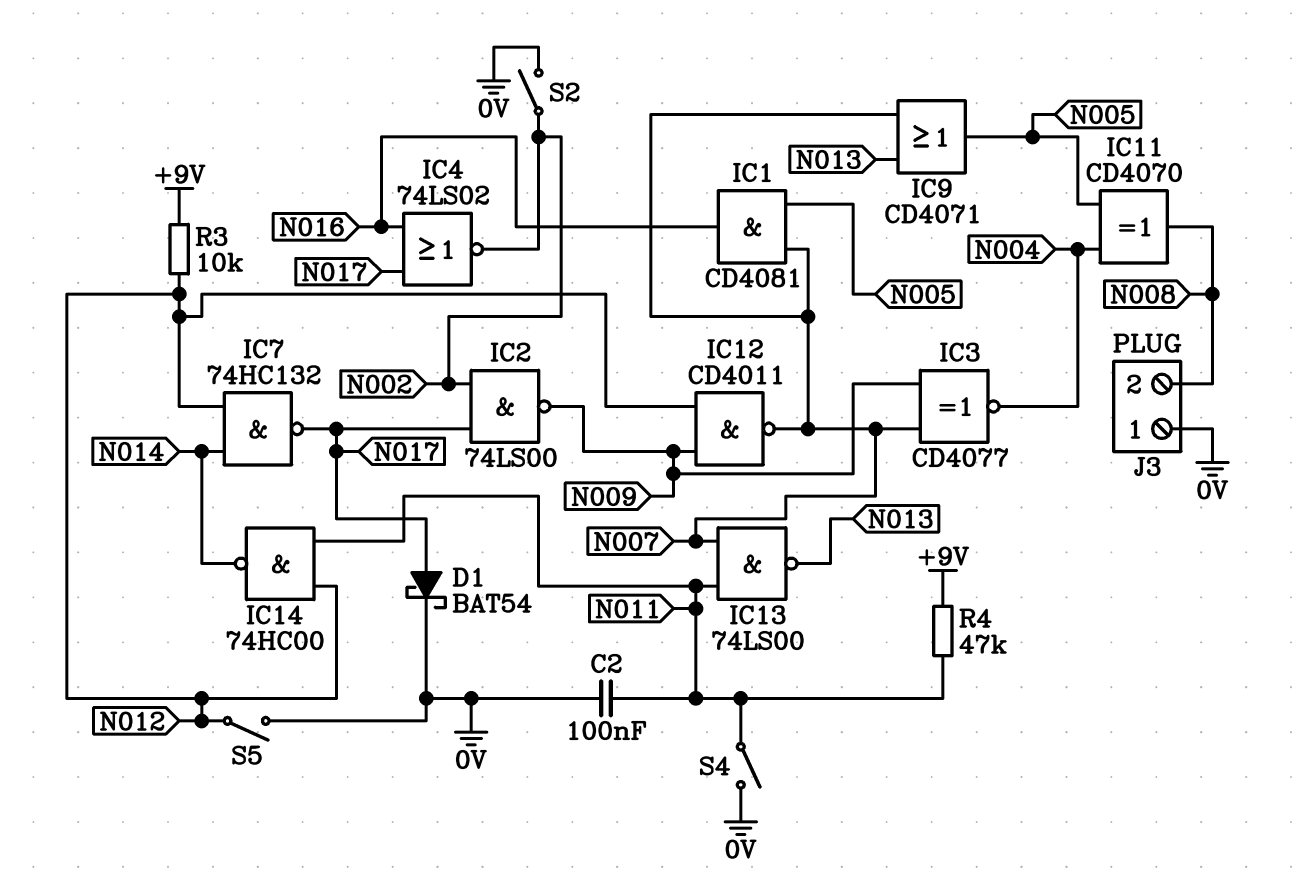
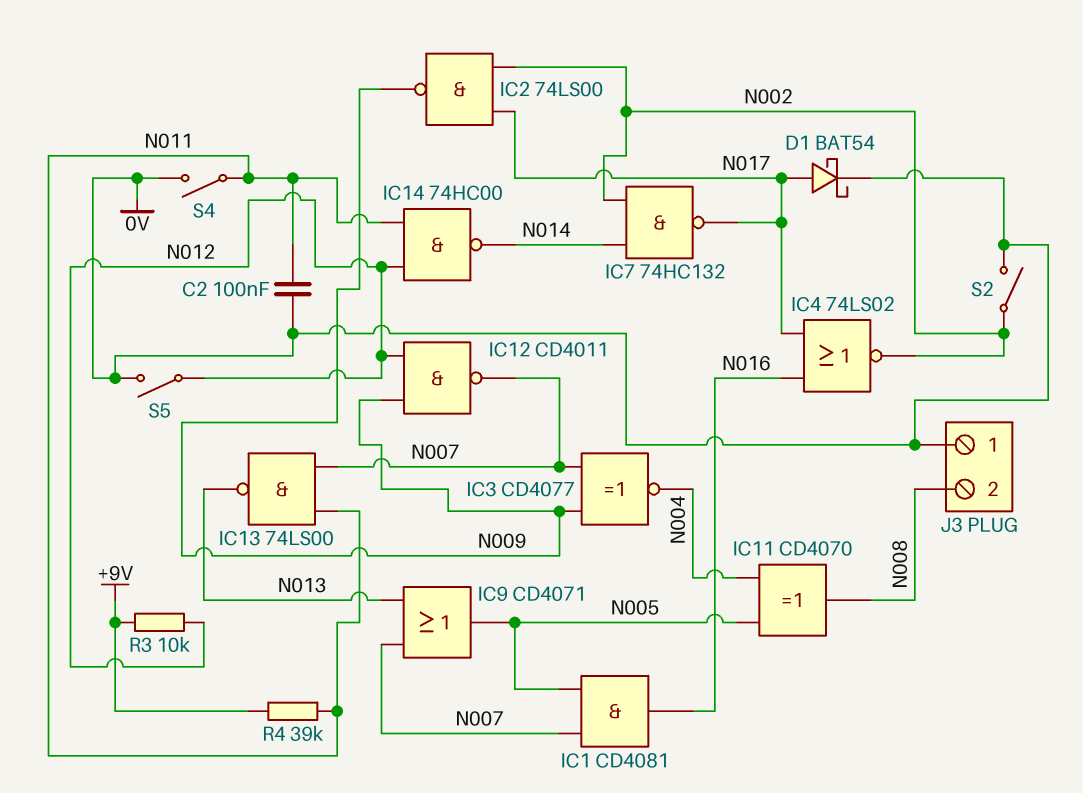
IC7: NAND 74HC132 (in N012, in N014, out N017) -> NAND 74HC132 (in N002, in N014, out N017)
R4: 47k (+9V, N011) -> 39k (+9V, N011)

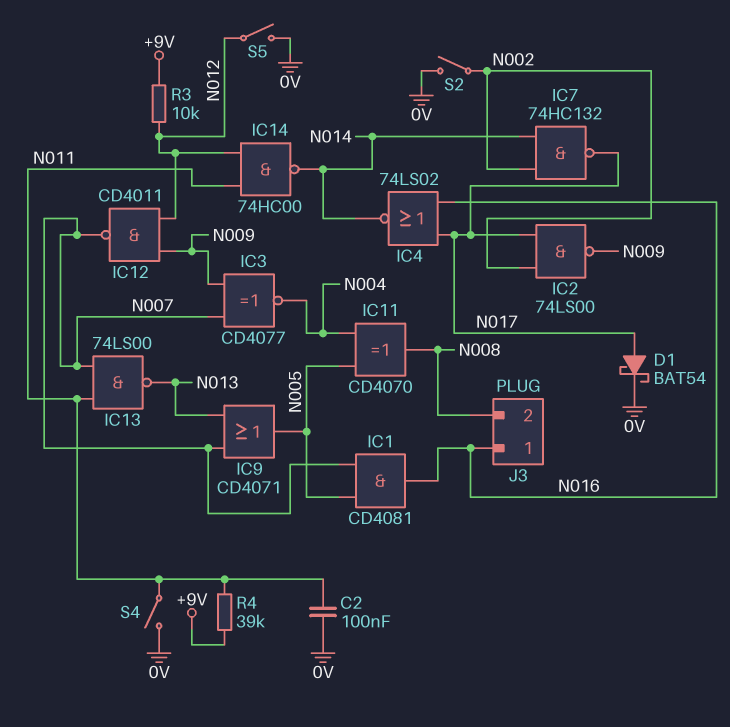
IC4: NOR 74LS02 (in N016, in N017, out N002) -> NOR 74LS02 (in N016, in N017, out N014)
J3 pin 1: 0V -> N016

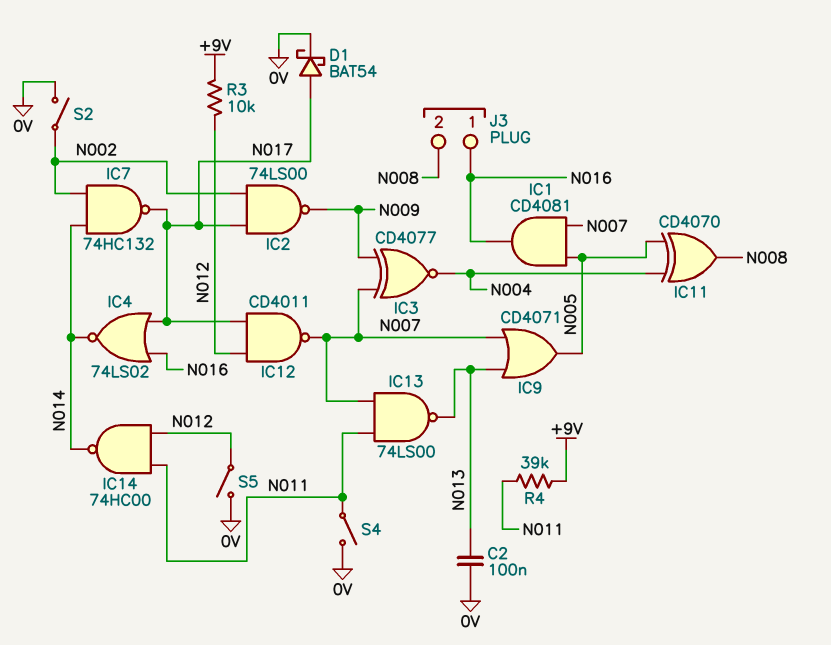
C2: 100nF (0V, N011) -> 100nF (0V, N013)
IC12: NAND CD4011 (in N009, in N012, out N007) -> NAND CD4011 (in N012, in N017, out N007)

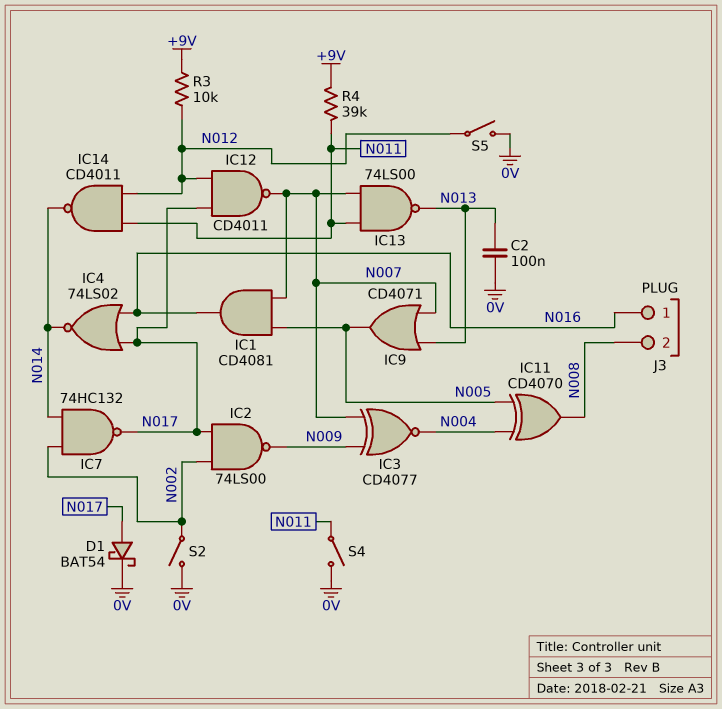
IC14: NAND 74HC00 (in N011, in N012, out N014) -> NAND CD4011 (in N011, in N012, out N014)

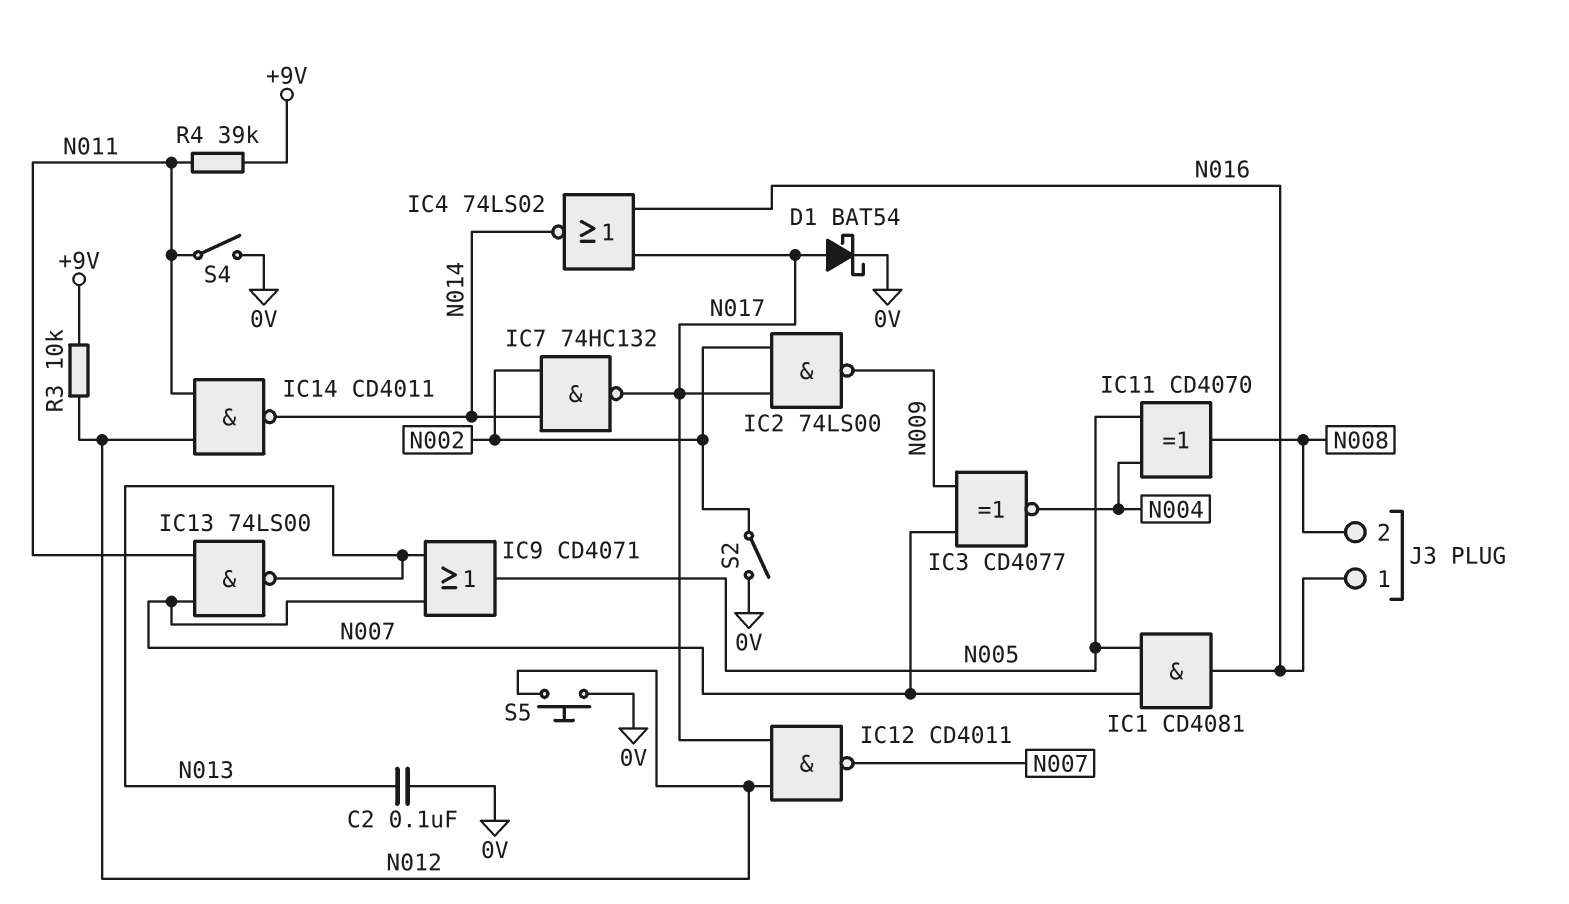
S5: switch (0V, N012) -> button (0V, N012)

